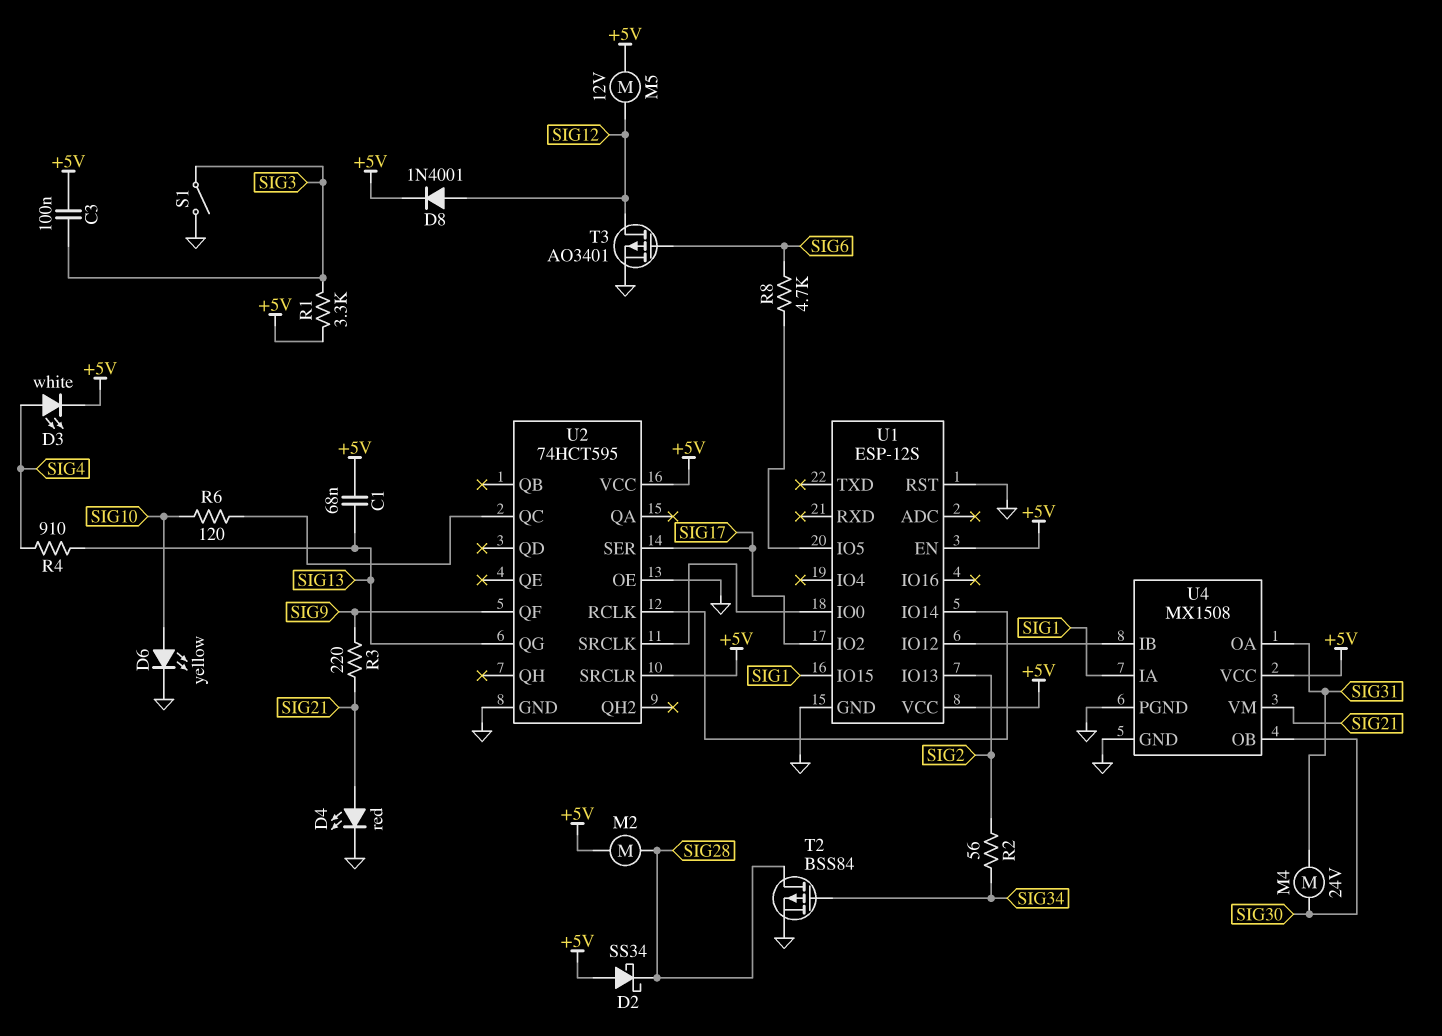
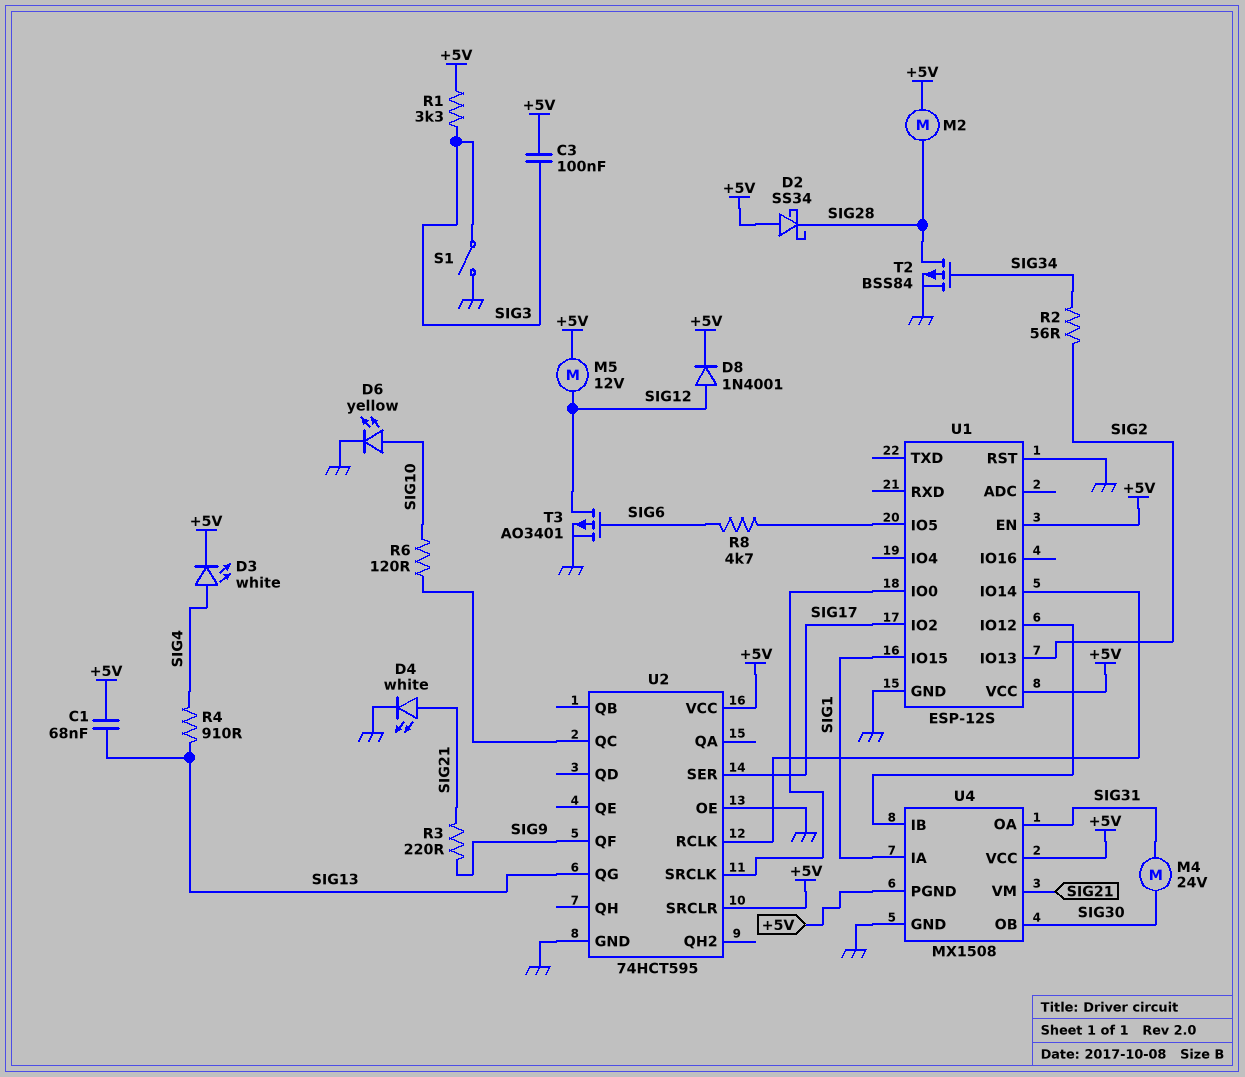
D4: LED red (A SIG21, K GND) -> LED white (A SIG21, K GND)
U4 pin PGND: GND -> +5V

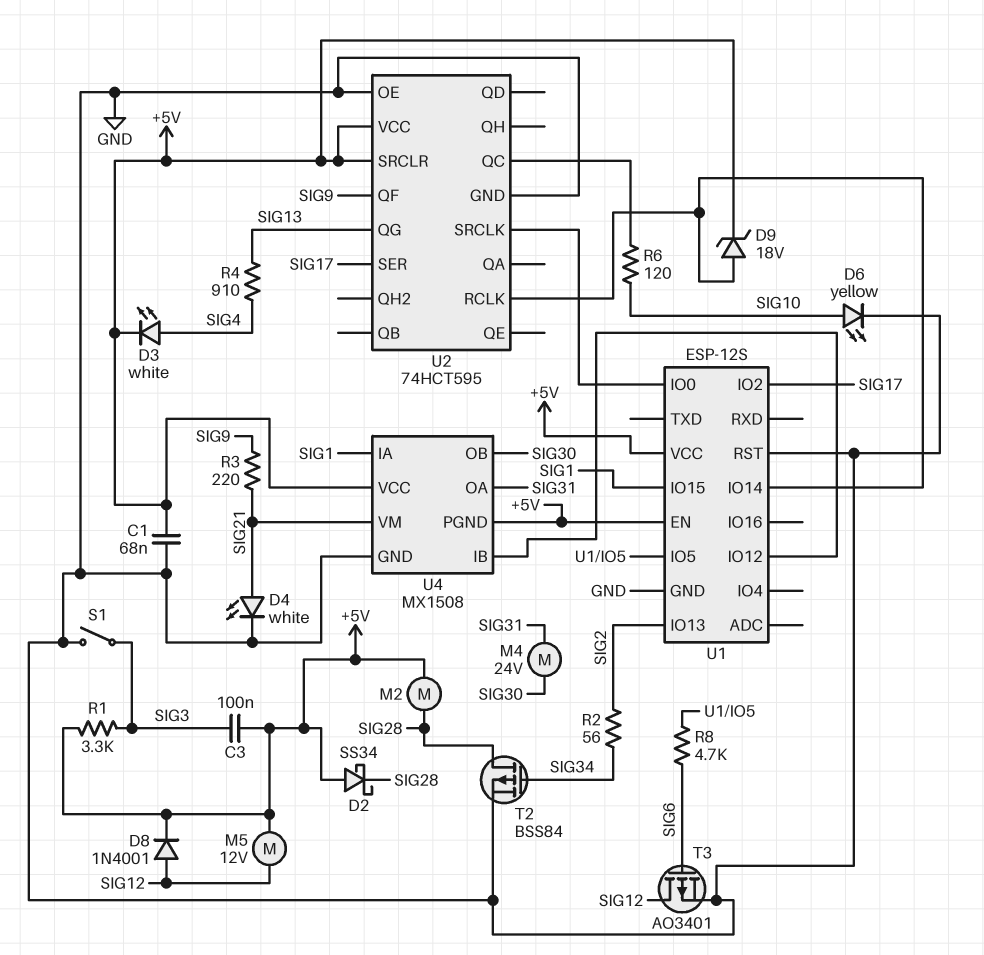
C1: 68nF (+5V, SIG13) -> 68nF (+5V, GND)
D9: none -> zener 18V (A U1/IO14, K +5V)

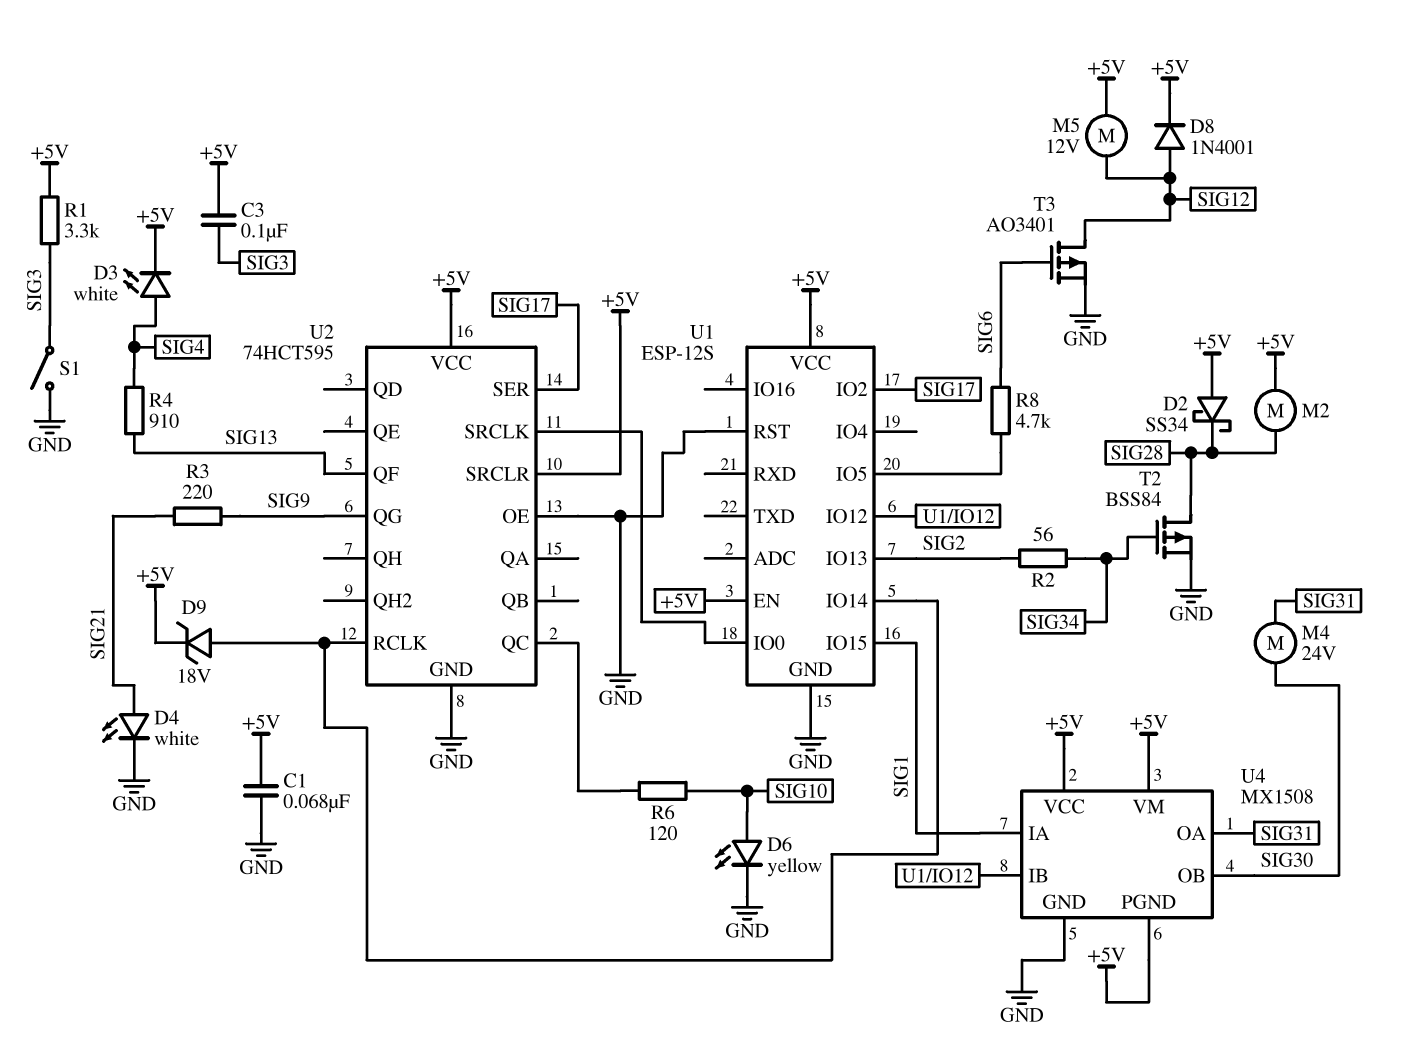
U2 pin QF: SIG9 -> SIG13
U2 pin QG: SIG13 -> SIG9
U4 pin VM: SIG21 -> +5V

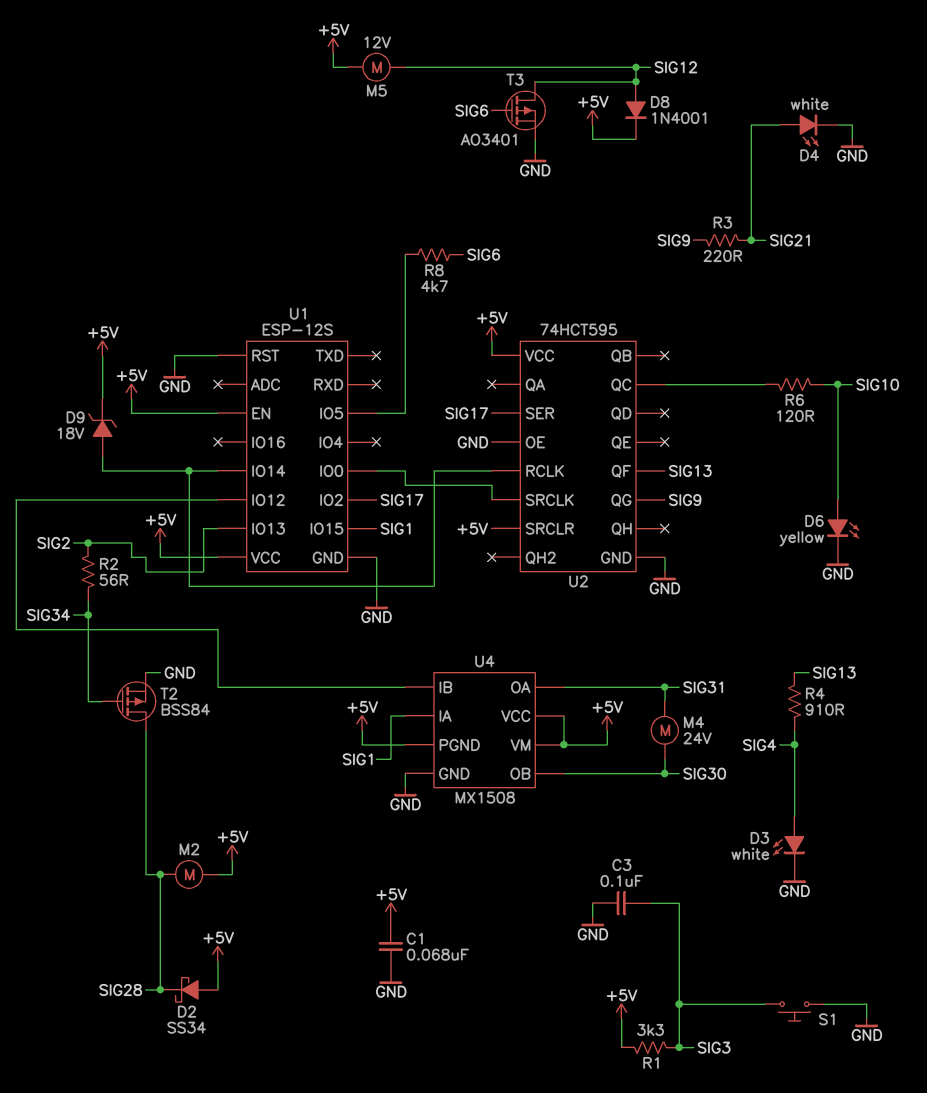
C3: 100nF (+5V, SIG3) -> 100nF (GND, SIG3)
D3: LED white (A SIG4, K +5V) -> LED white (A SIG4, K GND)
S1: switch (GND, SIG3) -> button (GND, SIG3)

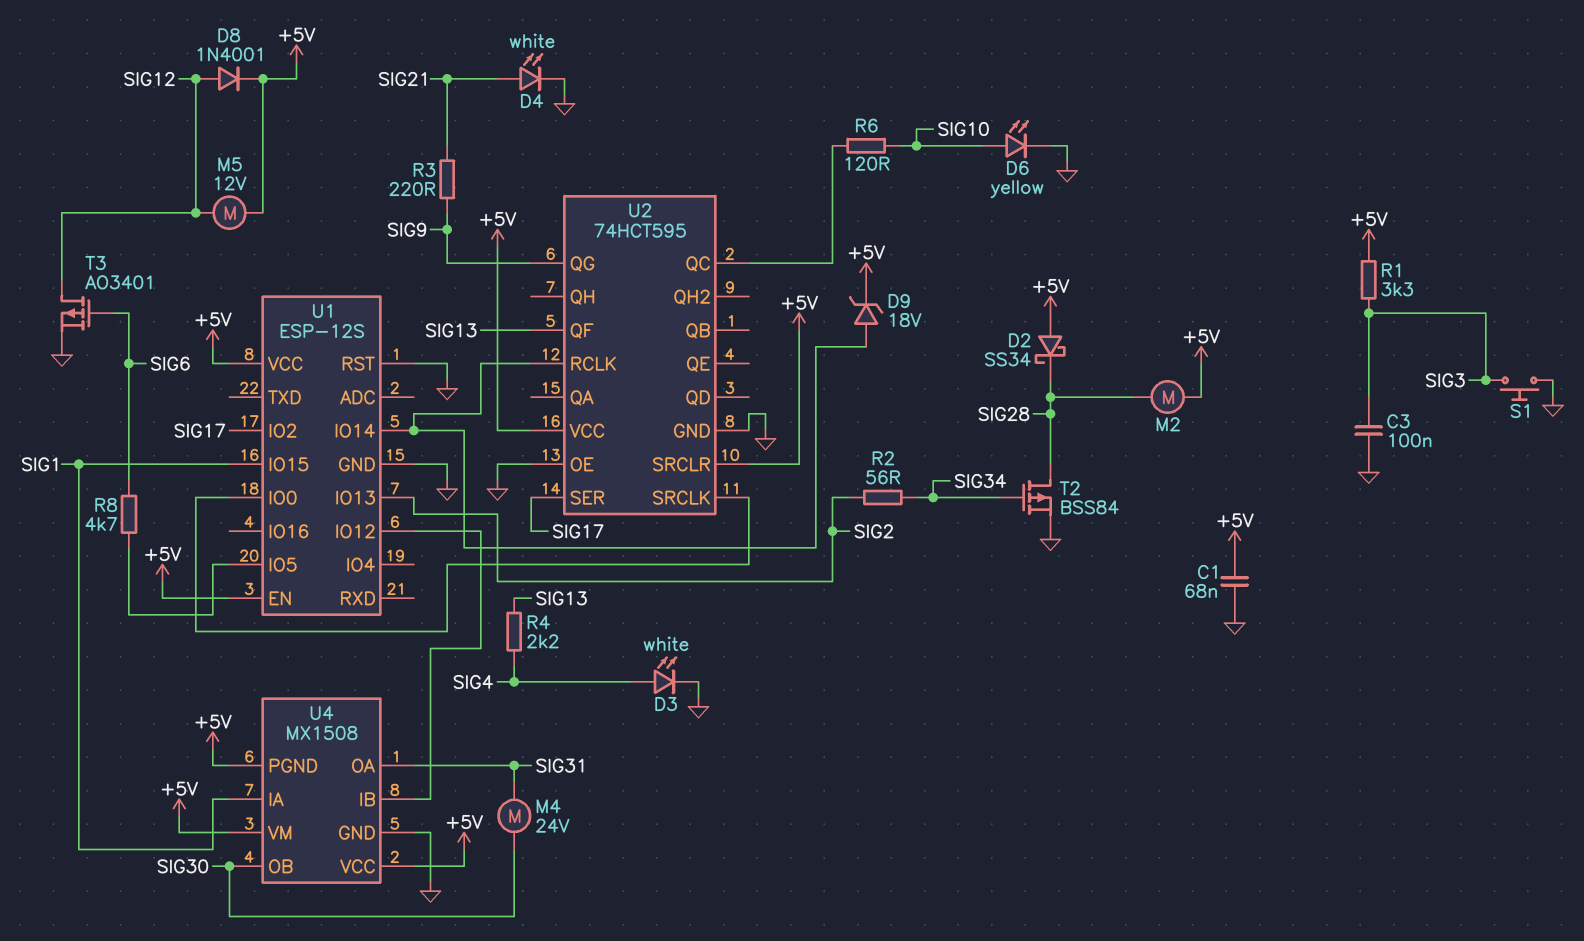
R4: 910 (SIG4, SIG13) -> 2.2k (SIG4, SIG13)

